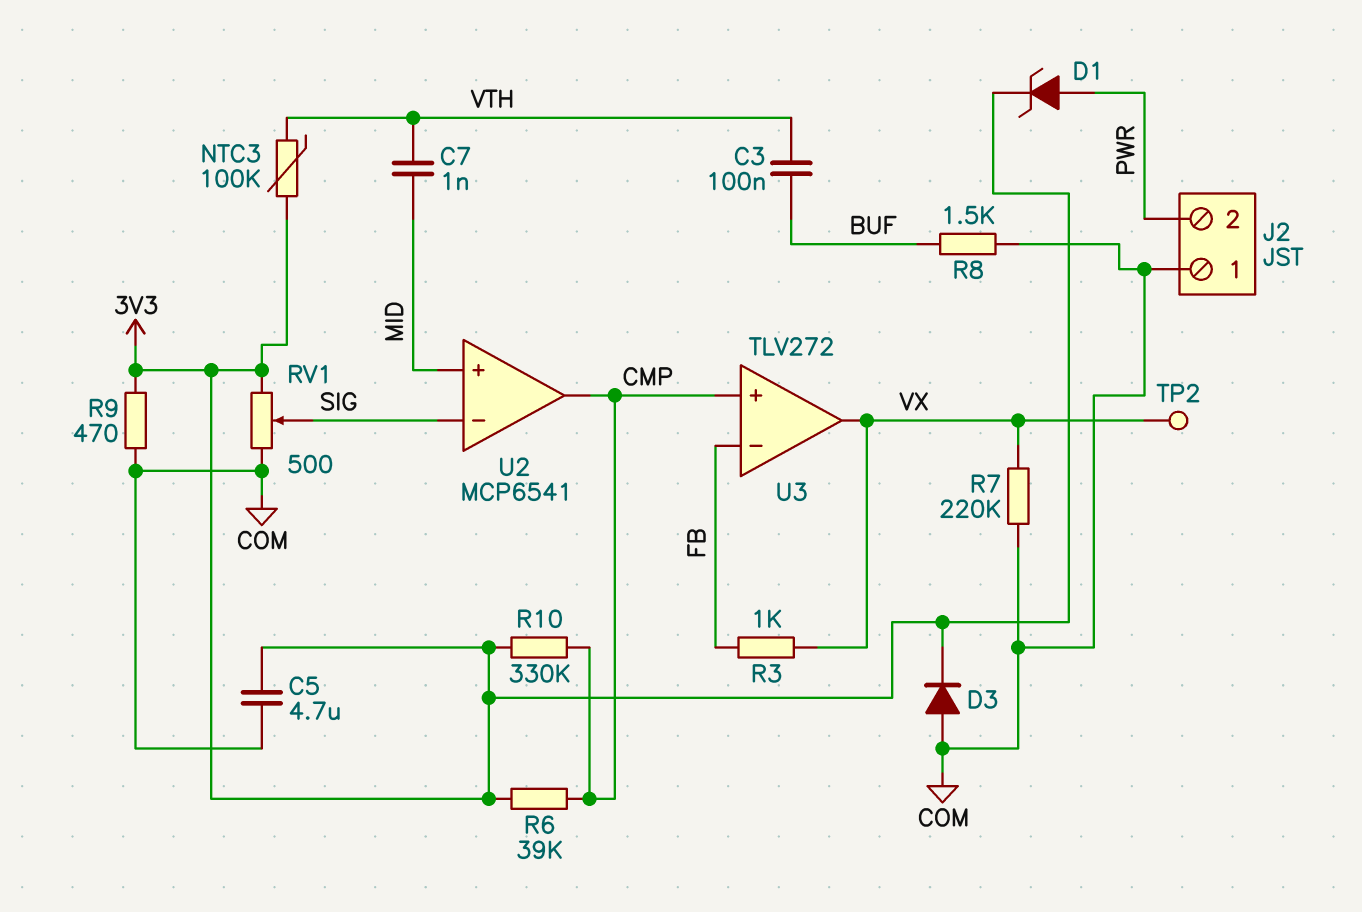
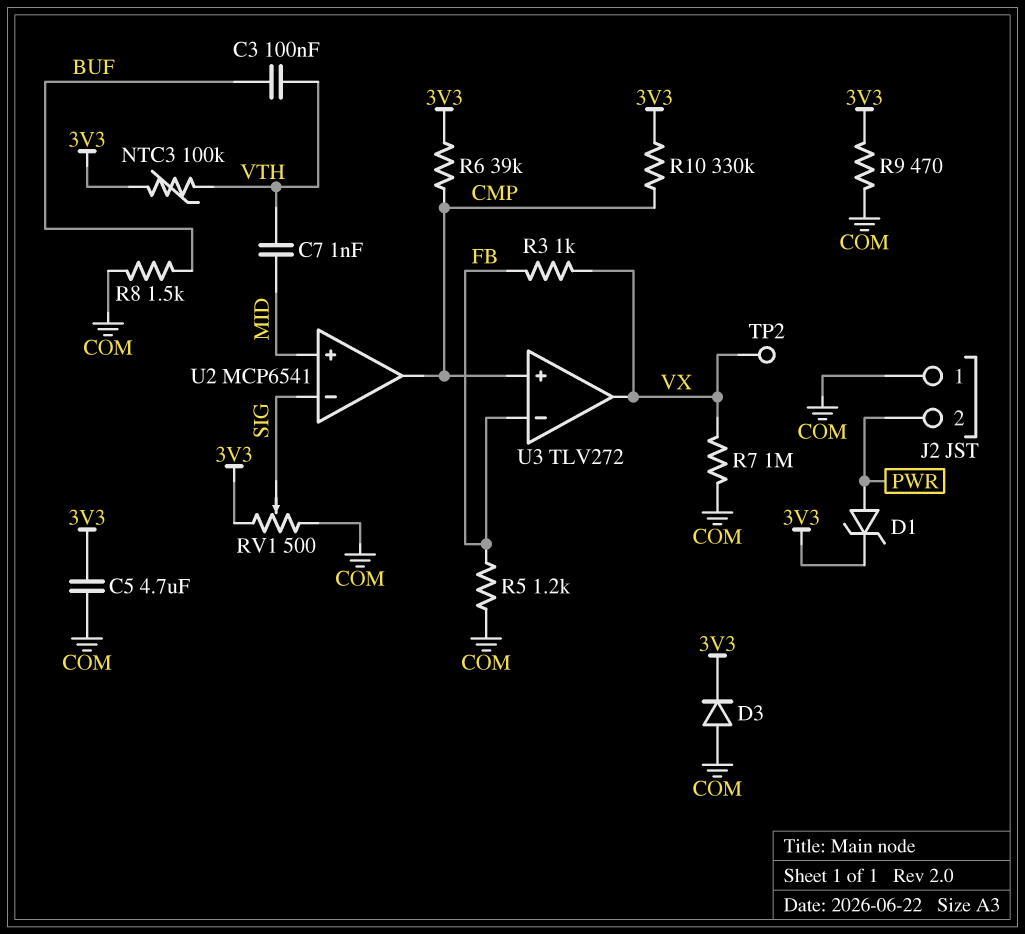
R5: none -> 1.2k (COM, FB)
R7: 220k (COM, VX) -> 1M (COM, VX)

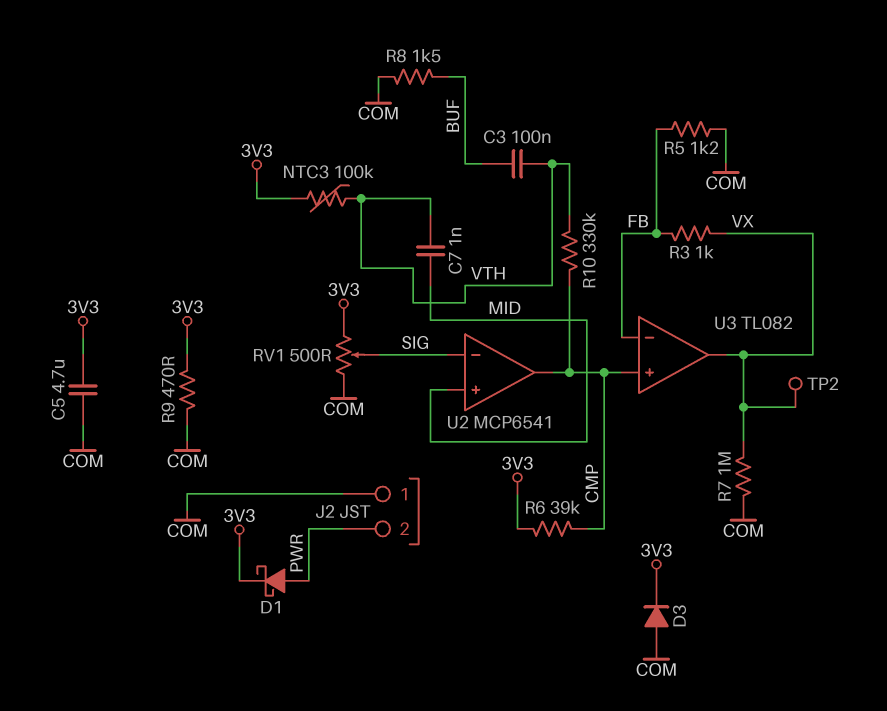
D1: zener (A PWR, K 3V3) -> schottky (A PWR, K 3V3)
R10: 330k (3V3, CMP) -> 330k (CMP, VTH)
U3: TLV272 -> TL082

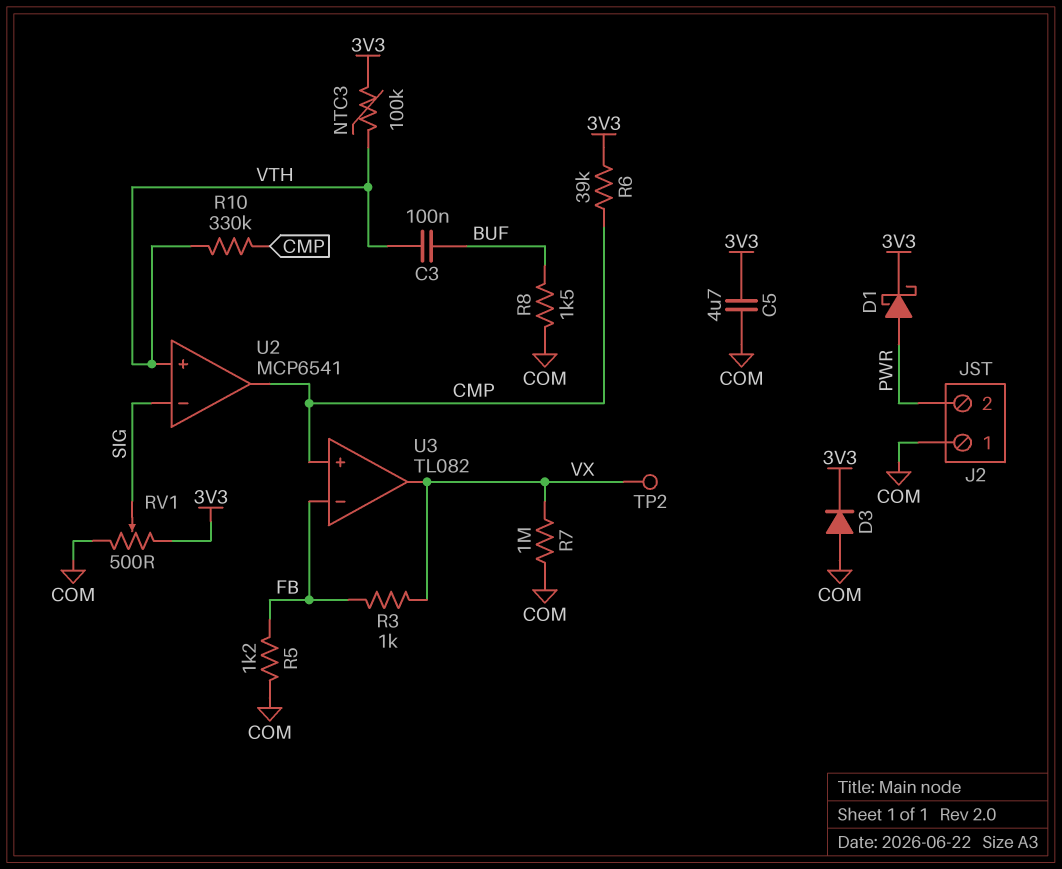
C7: 1nF (MID, VTH) -> none
R9: 470 (3V3, COM) -> none
U2 pin in+: MID -> VTH

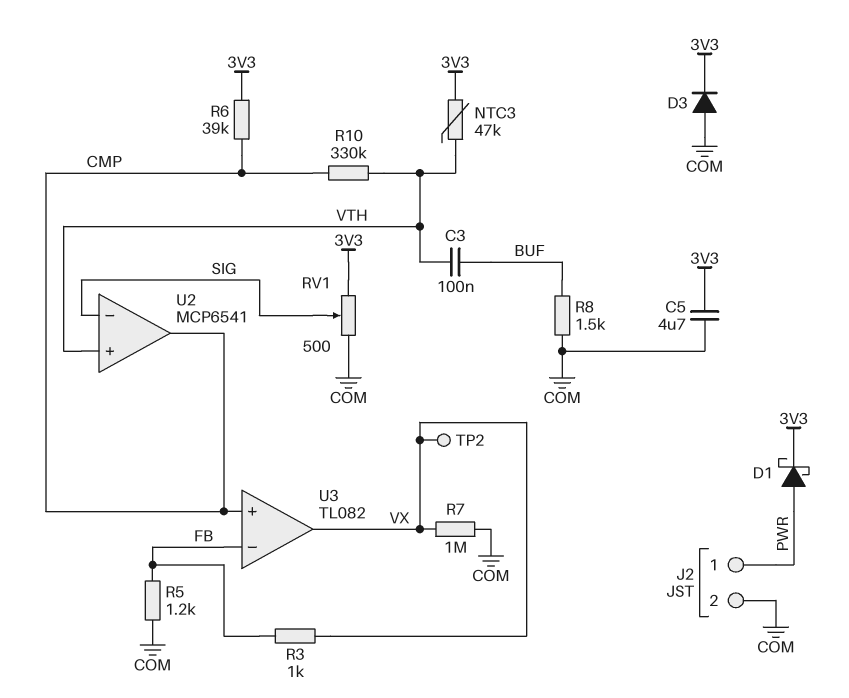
J2 pin 1: COM -> PWR
J2 pin 2: PWR -> COM
NTC3: 100k (3V3, VTH) -> 47k (3V3, VTH)

